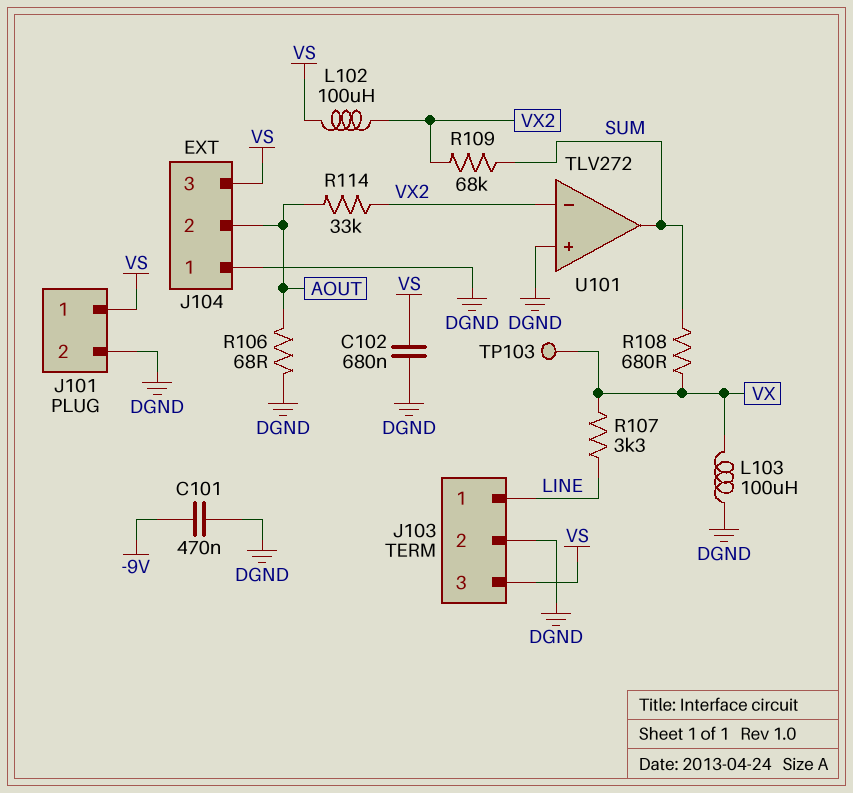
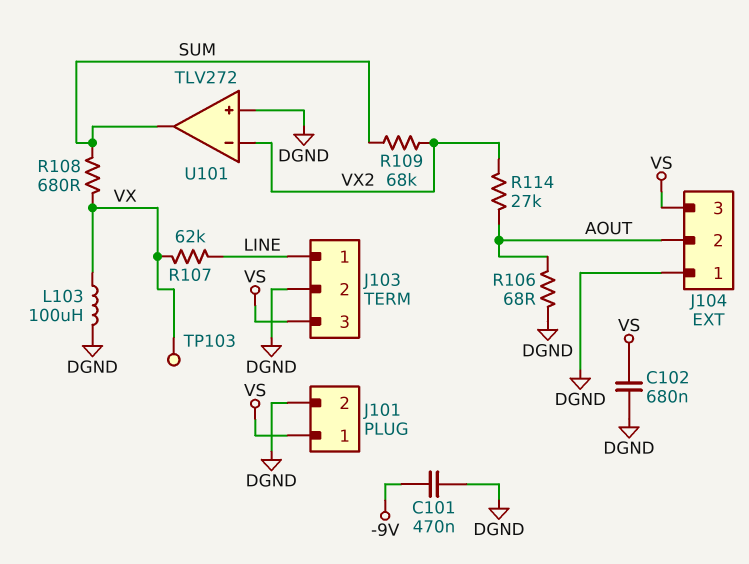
L102: 100uH (VS, VX2) -> none
R107: 3.3k (LINE, VX) -> 62k (LINE, VX)
R114: 33k (AOUT, VX2) -> 27k (AOUT, VX2)

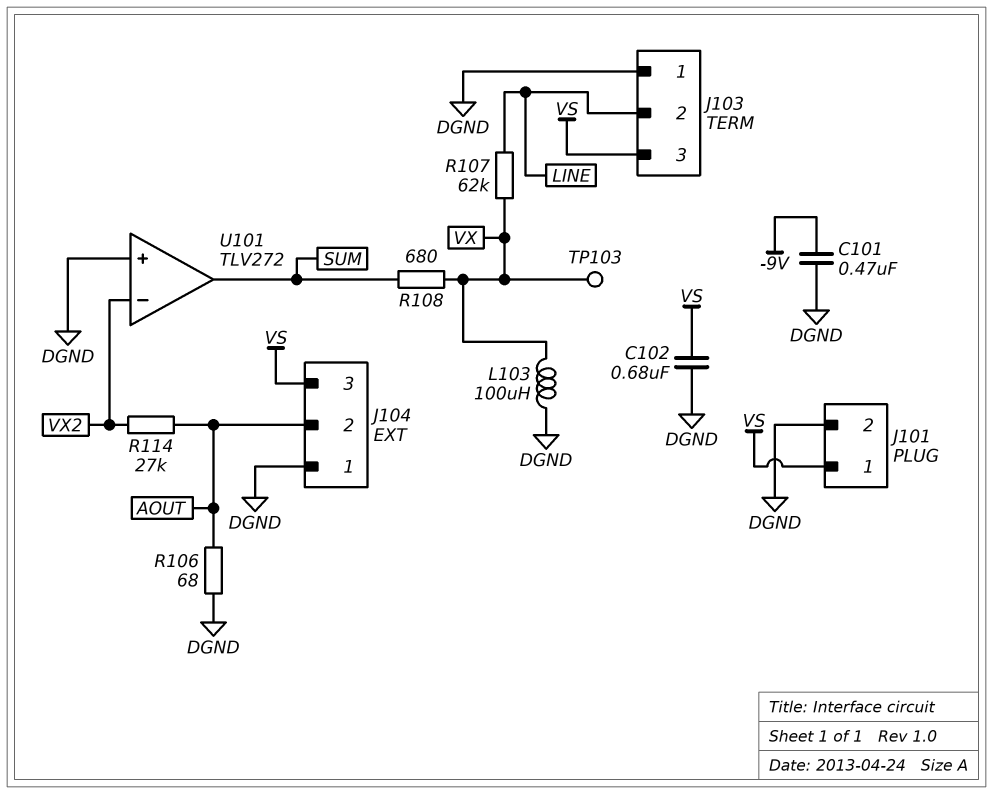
J103 pin 1: LINE -> DGND
J103 pin 2: DGND -> LINE
R109: 68k (SUM, VX2) -> none

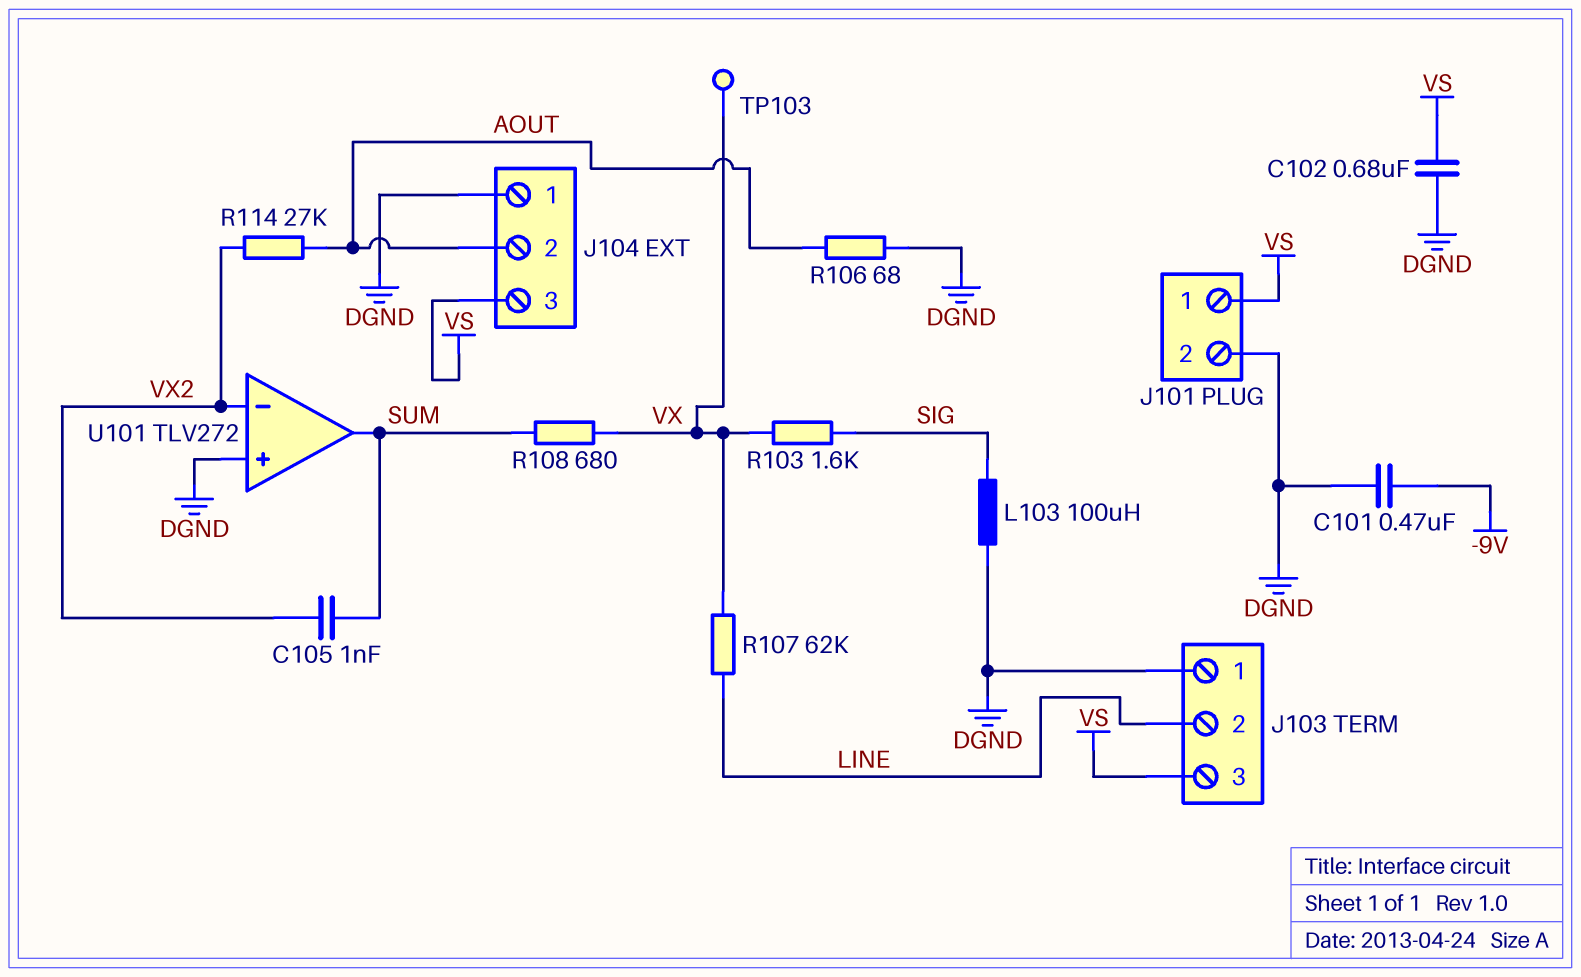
C105: none -> 1nF (SUM, VX2)
L103: 100uH (DGND, VX) -> 100uH (DGND, SIG)
R103: none -> 1.6k (SIG, VX)

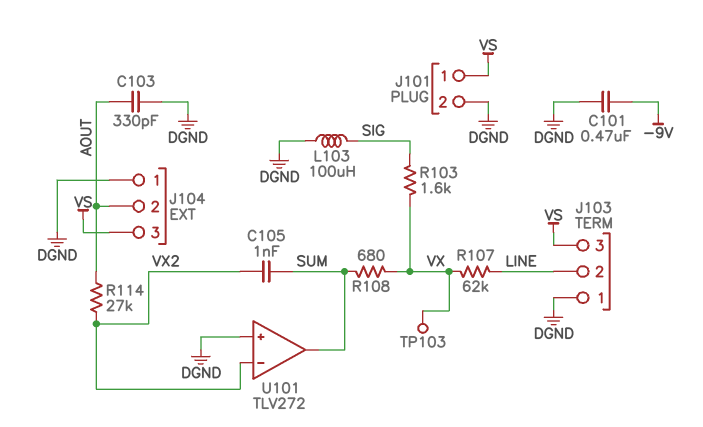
C102: 680nF (DGND, VS) -> none
C103: none -> 330pF (AOUT, DGND)
R106: 68 (AOUT, DGND) -> none

